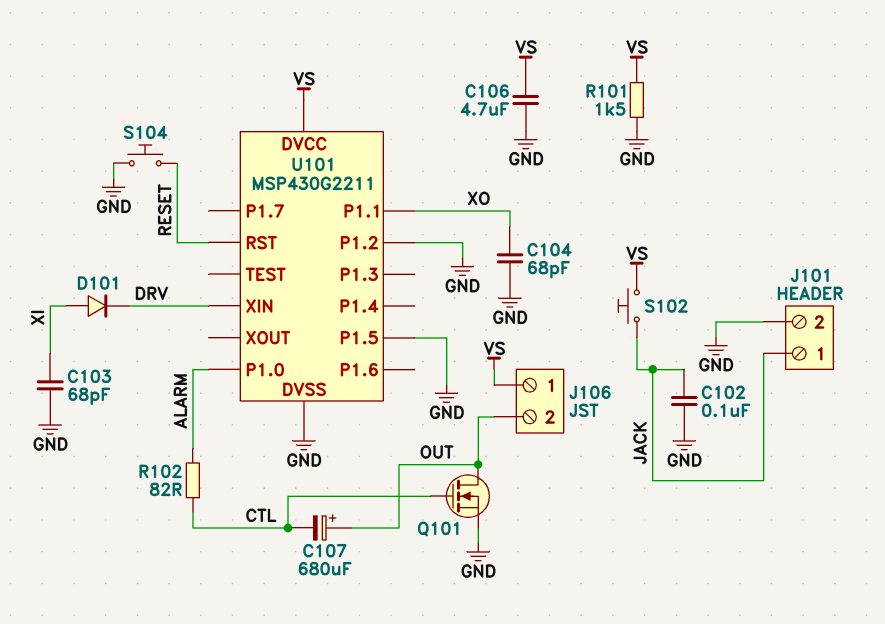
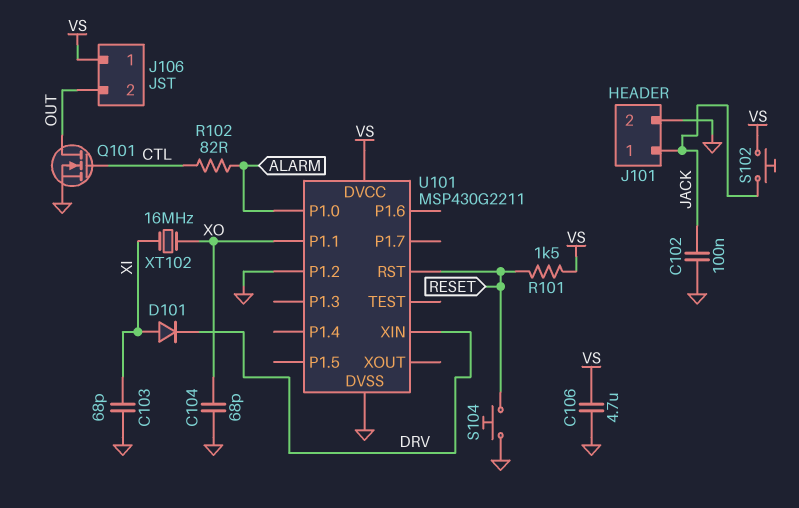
C107: 680uF (plus OUT, minus CTL) -> none
R101: 1.5k (GND, VS) -> 1.5k (RESET, VS)
U101 pin P1.5: GND -> none
XT102: none -> 16MHz (XI, XO)

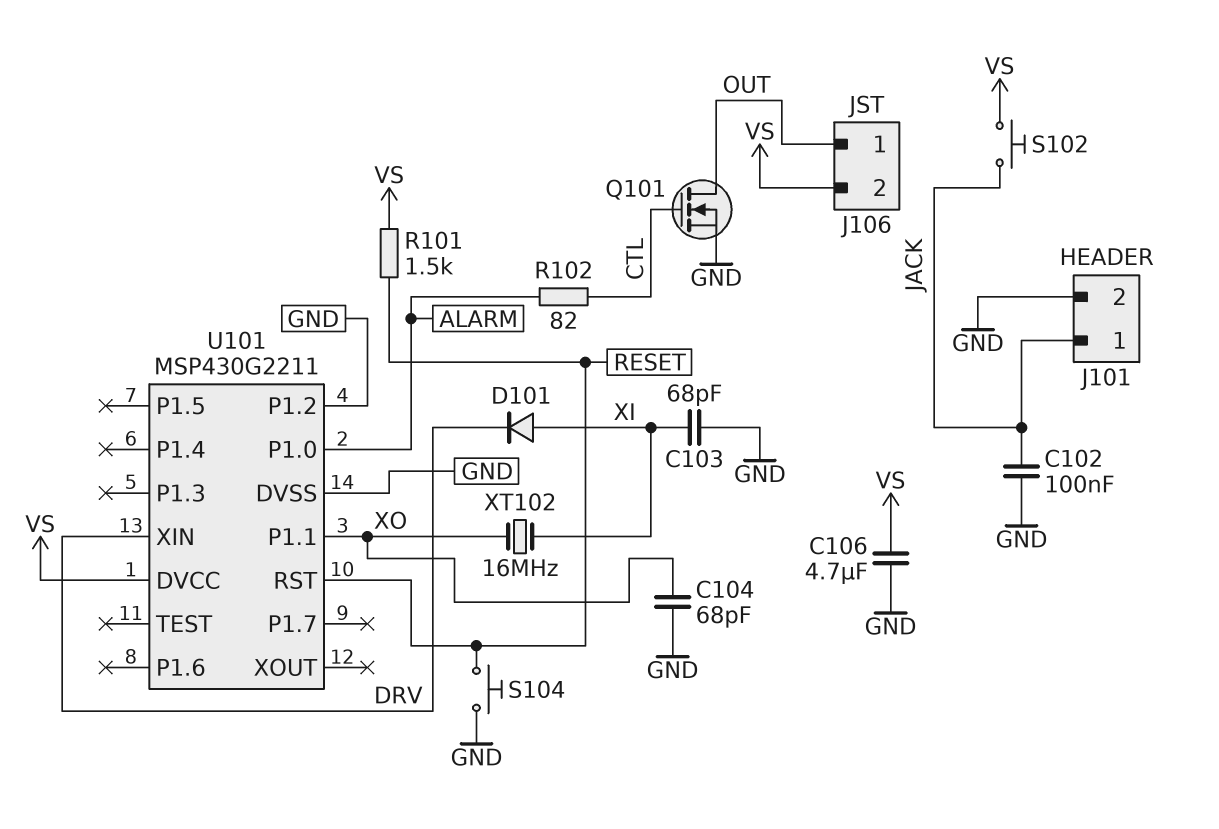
J106 pin 1: VS -> OUT
J106 pin 2: OUT -> VS

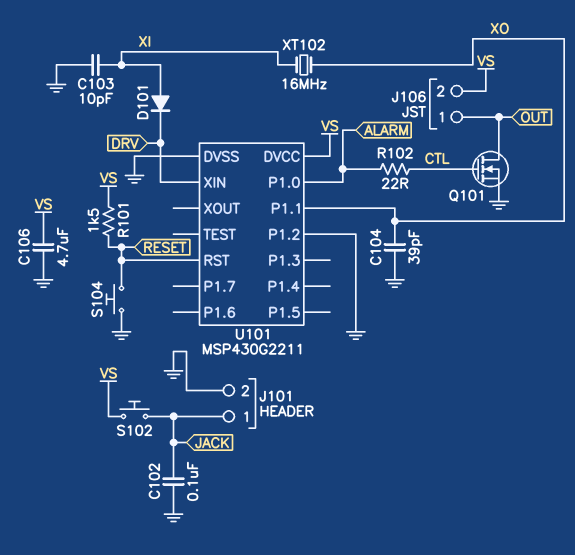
C103: 68pF (GND, XI) -> 10pF (GND, XI)
C104: 68pF (GND, XO) -> 39pF (GND, XO)
R102: 82 (ALARM, CTL) -> 22 (ALARM, CTL)

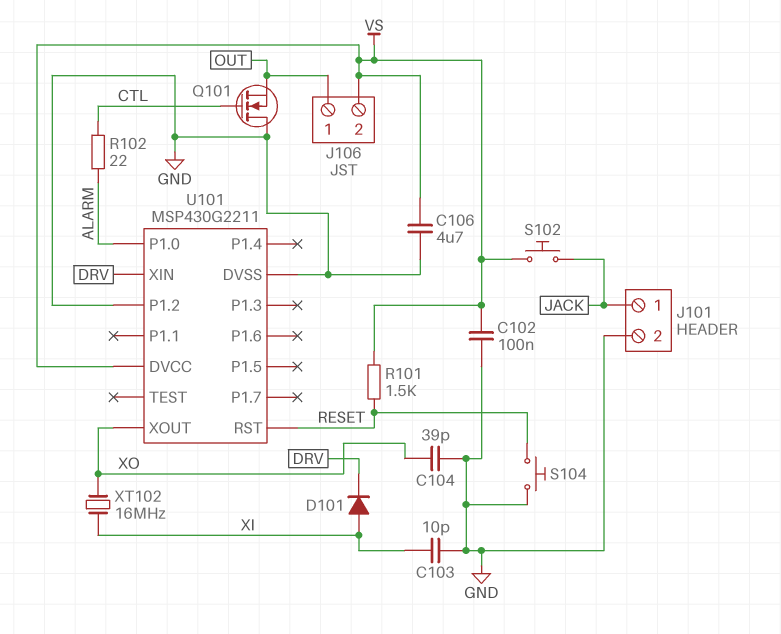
C102: 100nF (GND, JACK) -> 100nF (GND, VS)
Q101: NMOS (G CTL, D OUT, S GND) -> NMOS (G CTL, D GND, S OUT)
U101 pin P1.1: XO -> none
U101 pin XOUT: none -> XO

